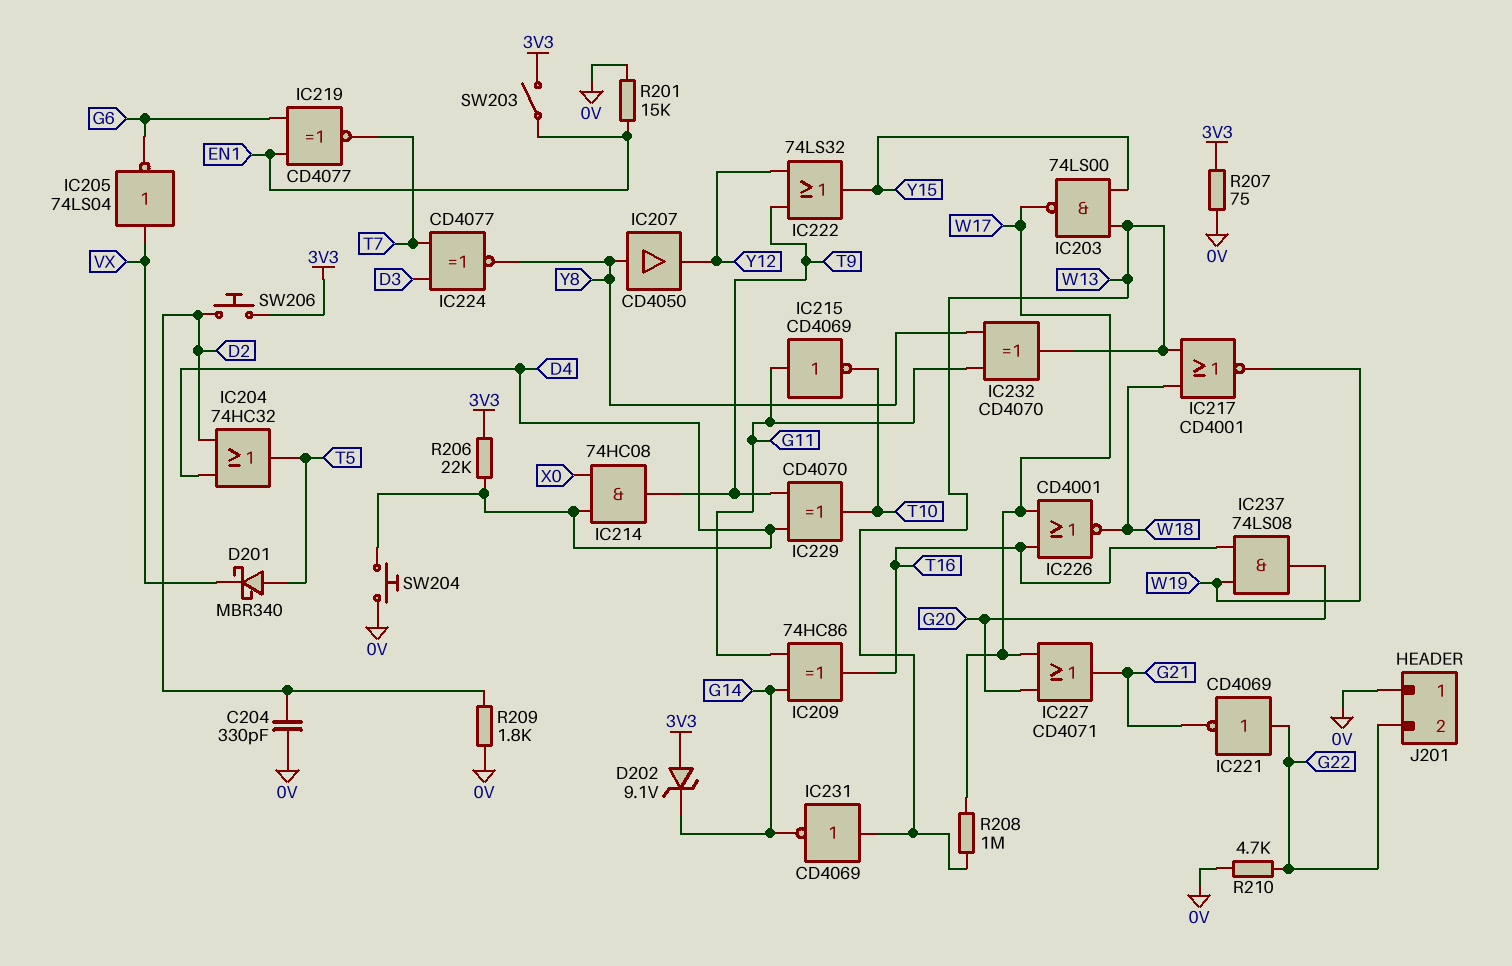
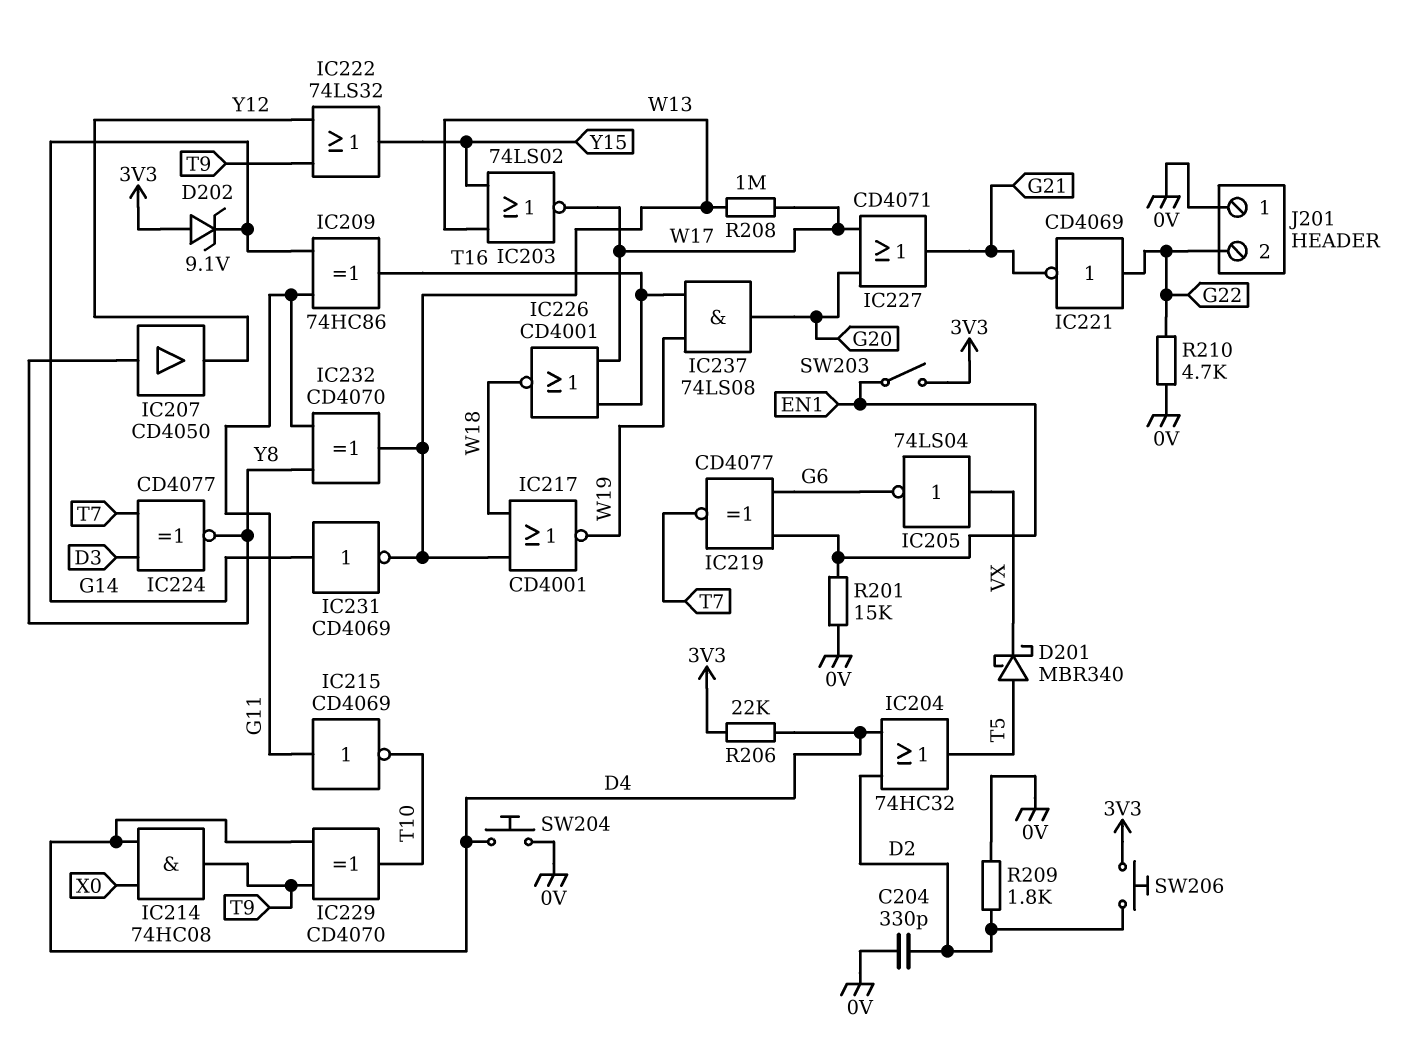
IC203: NAND 74LS00 (in W13, in Y15, out W17) -> NOR 74LS02 (in W13, in Y15, out W17)
IC231: NOT CD4069 (in W13, out G14) -> NOT CD4069 (in G14, out W13)
R207: 75 (0V, 3V3) -> none

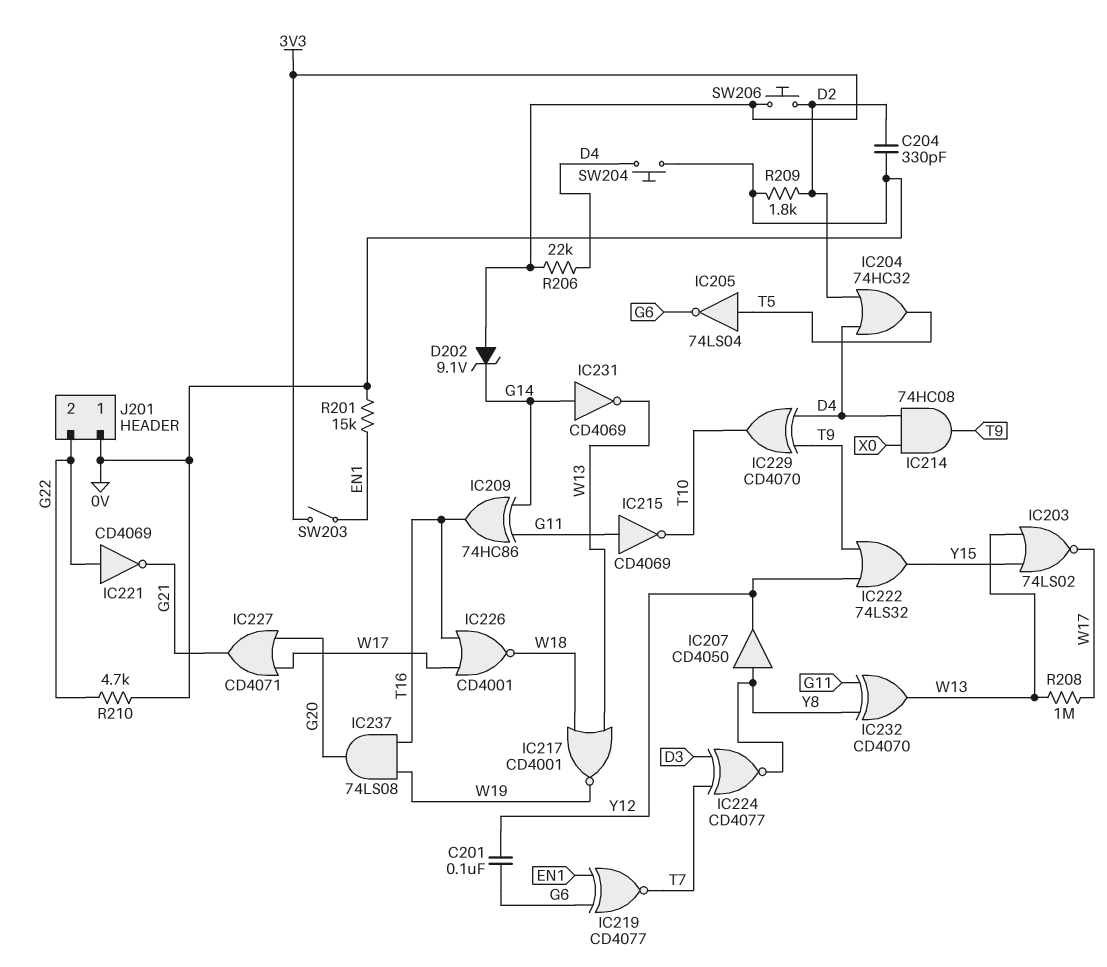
C201: none -> 100nF (G6, Y12)
D201: schottky MBR340 (A T5, K VX) -> none
IC205: NOT 74LS04 (in VX, out G6) -> NOT 74LS04 (in T5, out G6)

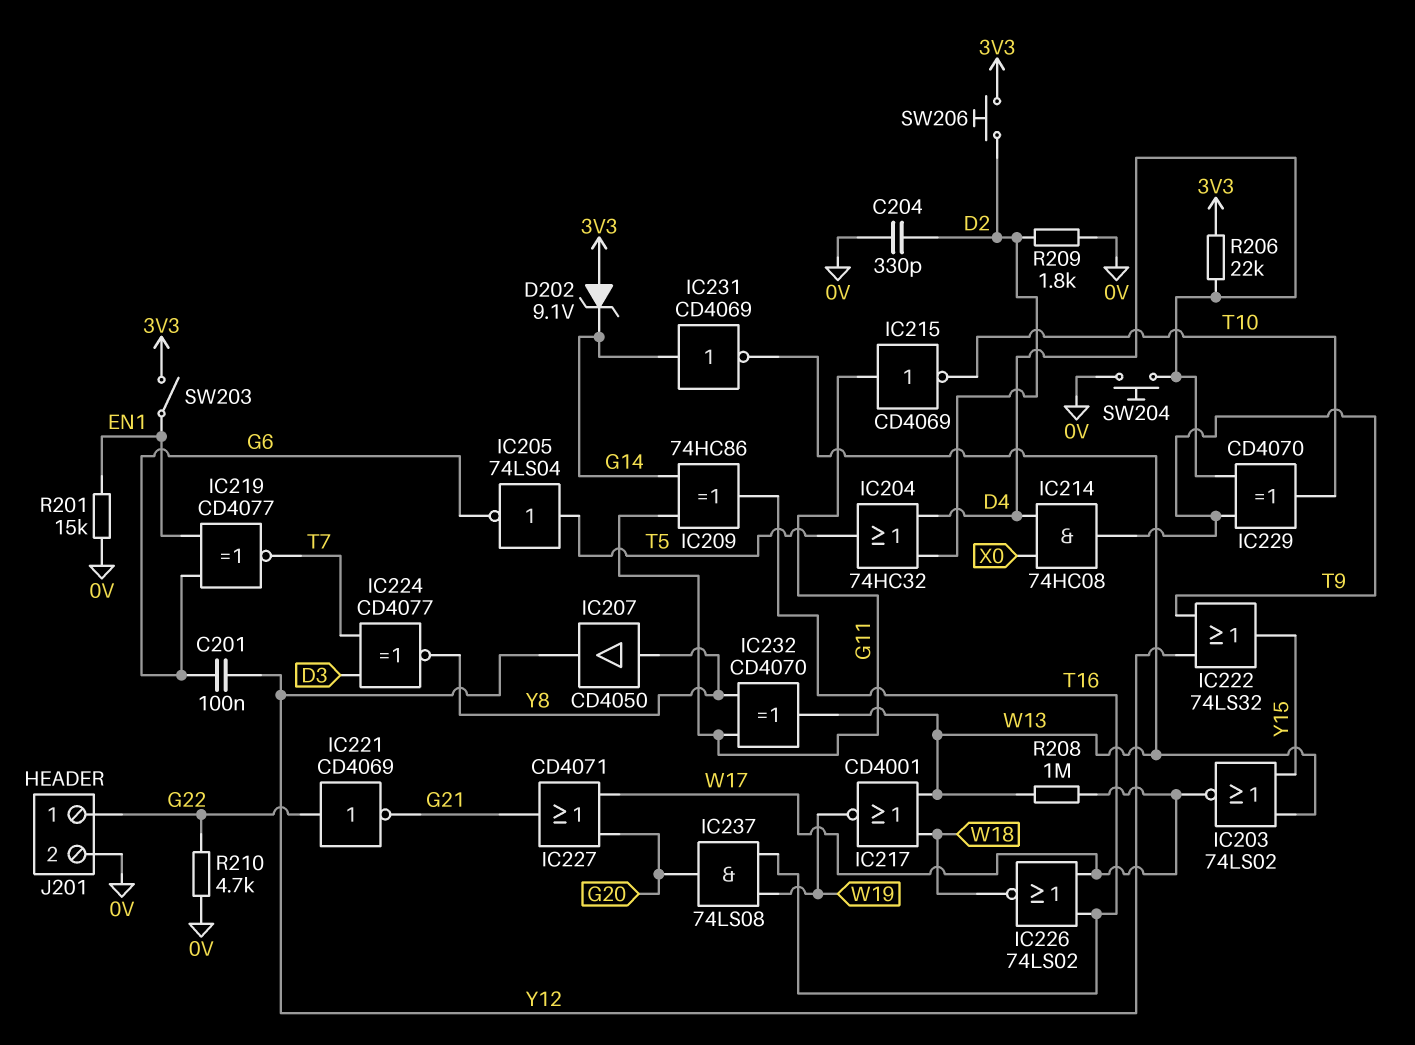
IC226: NOR CD4001 (in T16, in W17, out W18) -> NOR 74LS02 (in T16, in W17, out W18)
J201 pin 1: 0V -> G22
J201 pin 2: G22 -> 0V

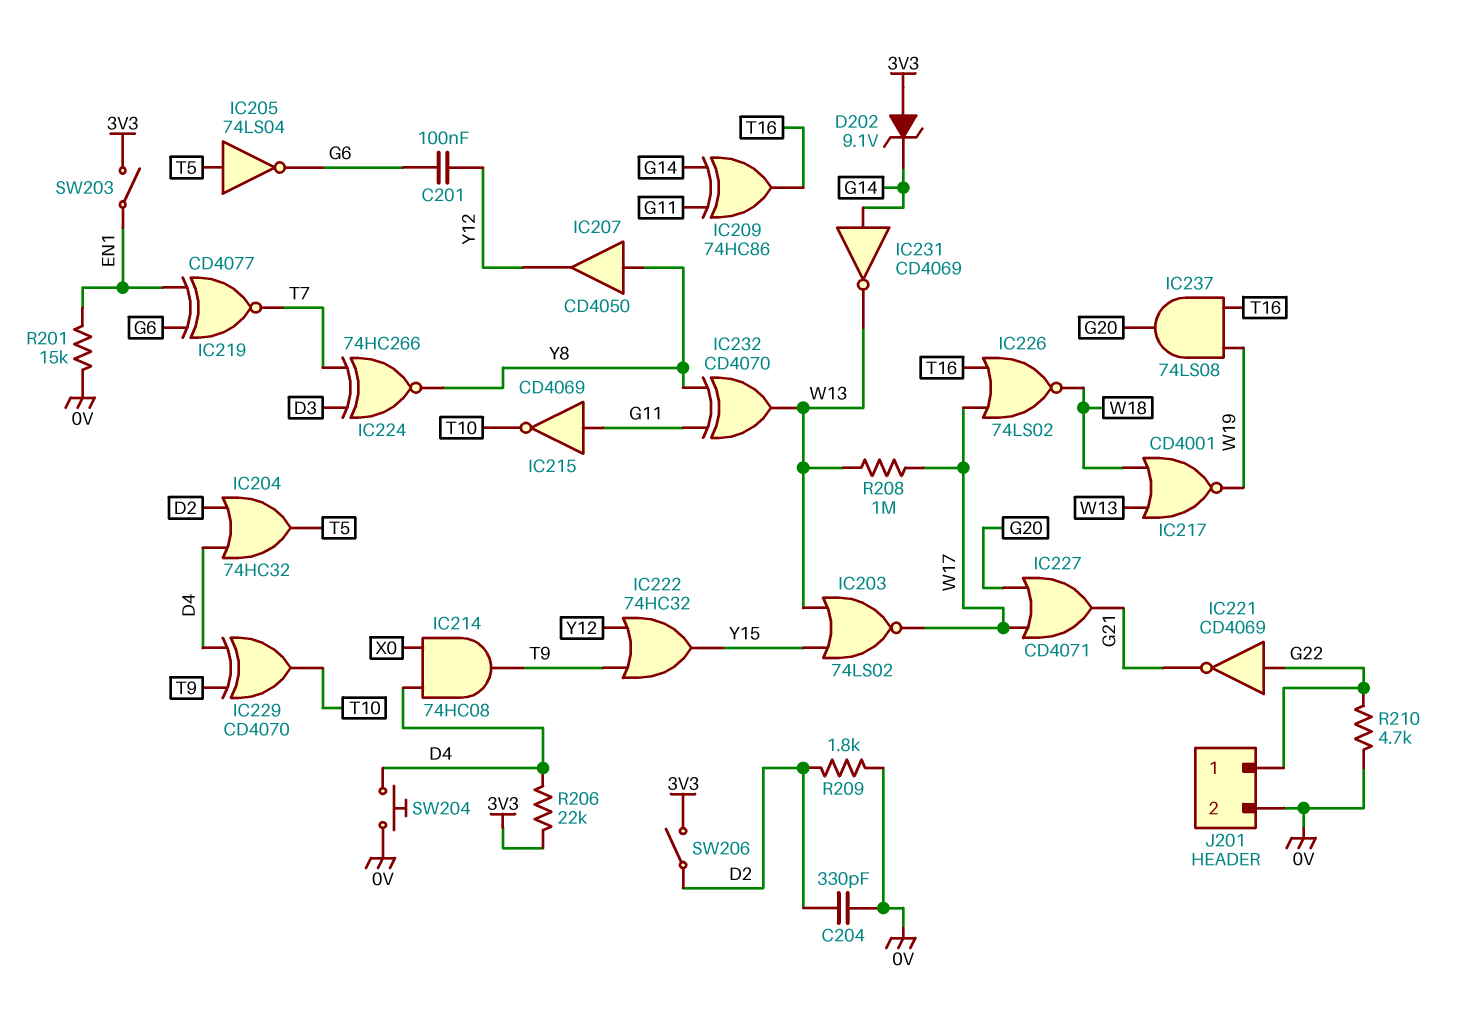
IC222: OR 74LS32 (in T9, in Y12, out Y15) -> OR 74HC32 (in T9, in Y12, out Y15)
IC224: XNOR CD4077 (in D3, in T7, out Y8) -> XNOR 74HC266 (in D3, in T7, out Y8)
SW206: button (3V3, D2) -> switch (3V3, D2)

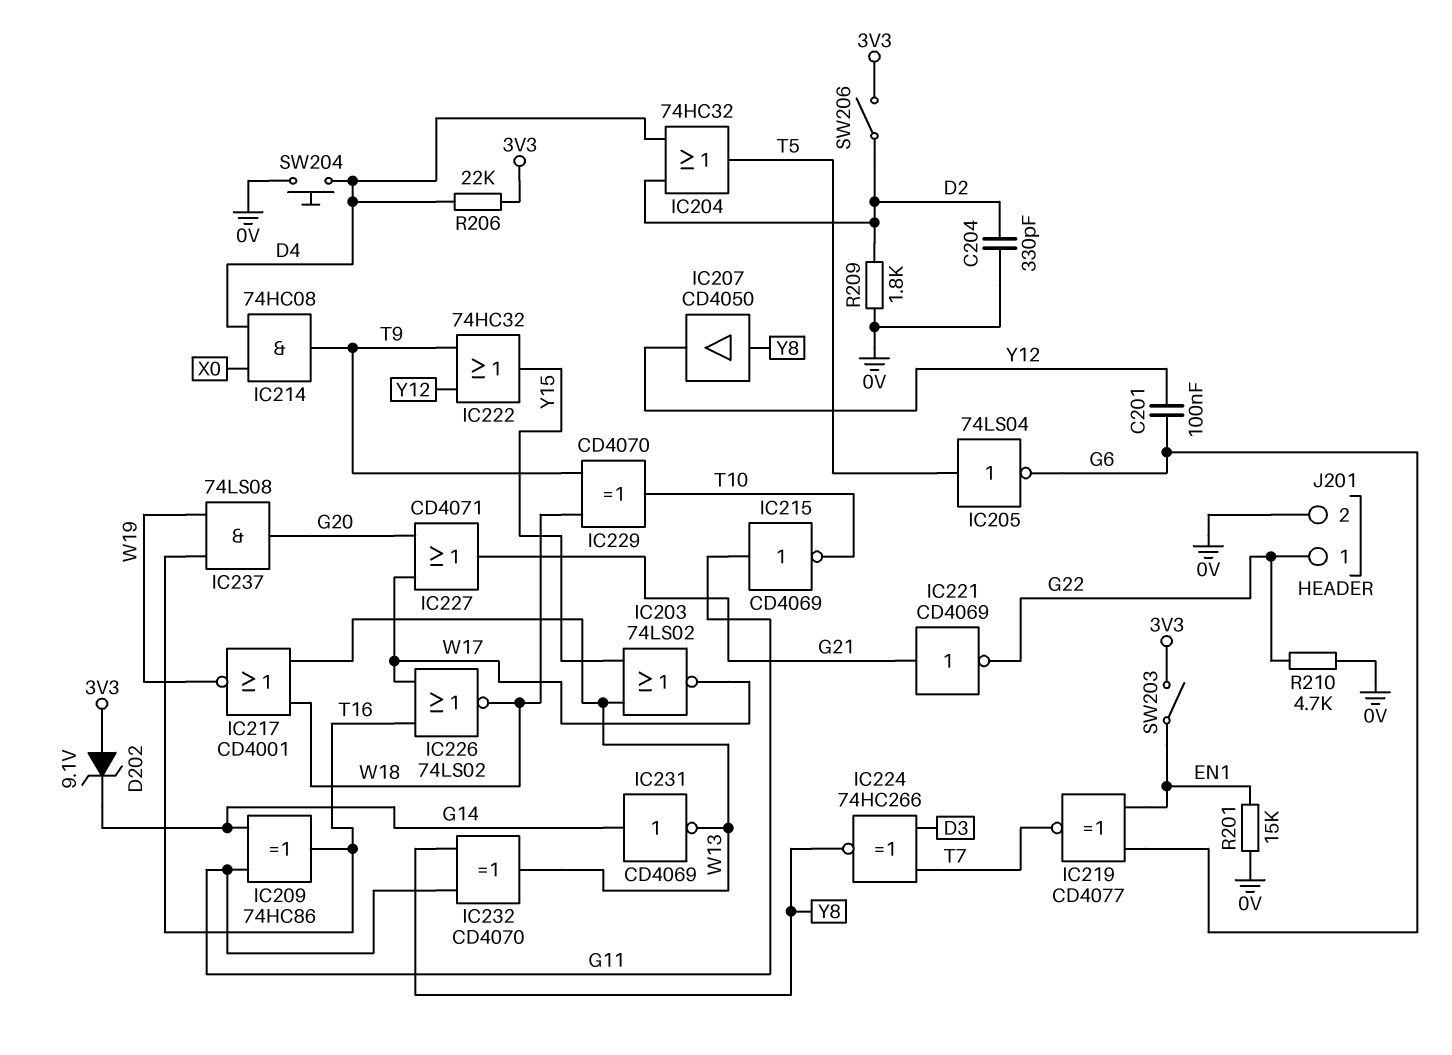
IC221: NOT CD4069 (in G22, out G21) -> NOT CD4069 (in G21, out G22)
IC229: XOR CD4070 (in D4, in T9, out T10) -> XOR CD4070 (in T9, in W18, out T10)
R208: 1M (W13, W17) -> none

